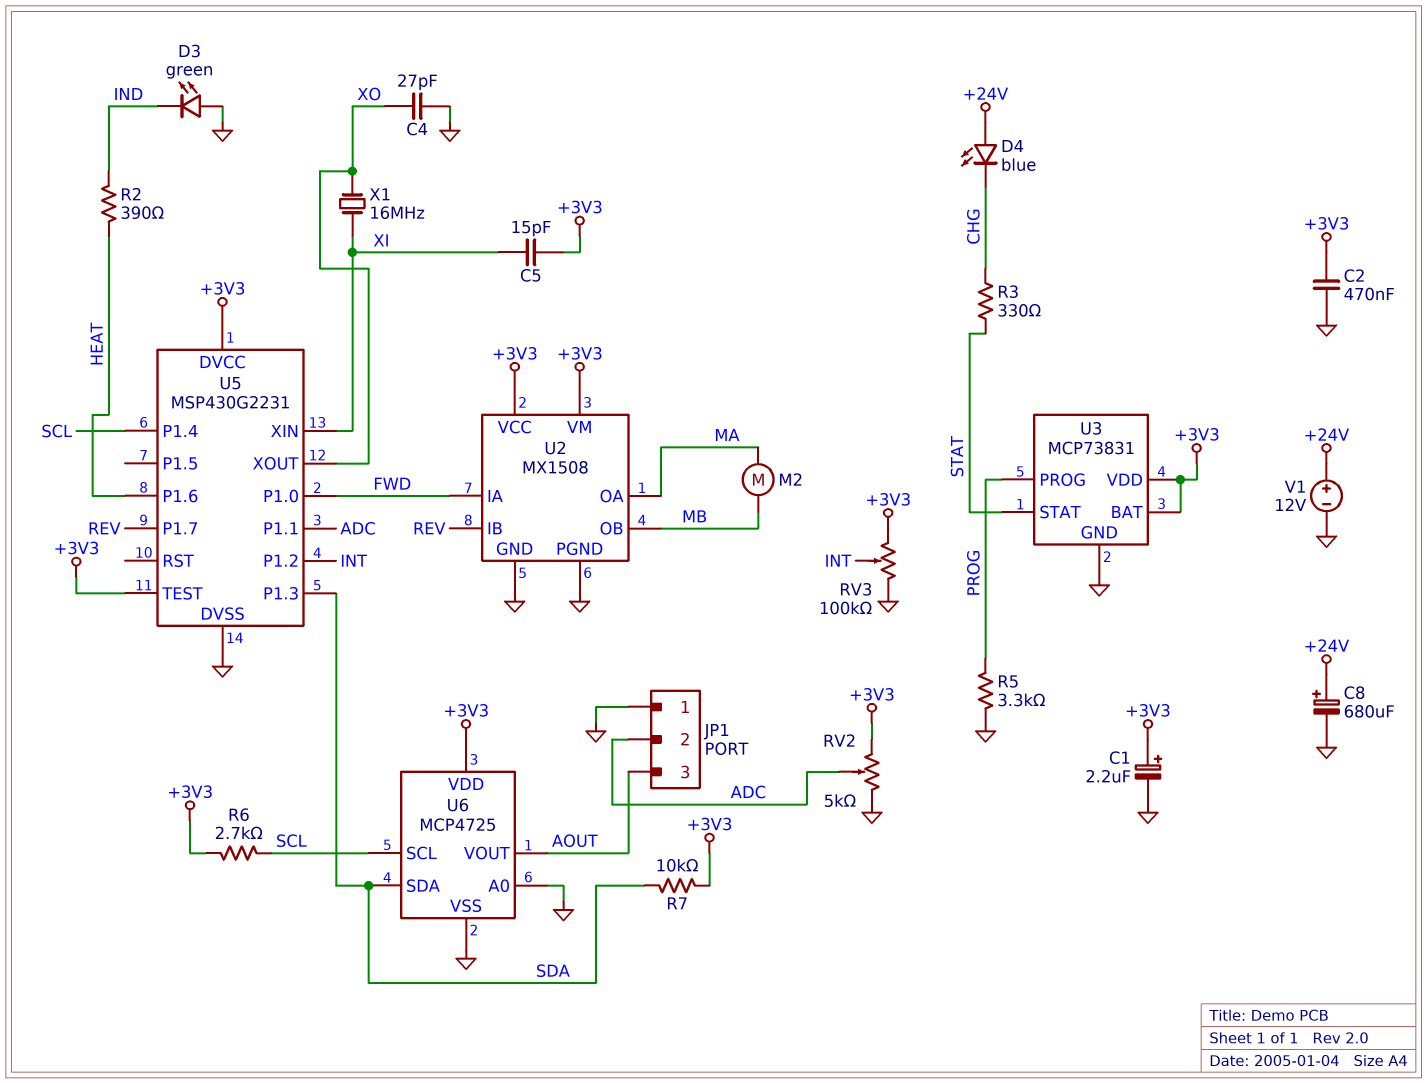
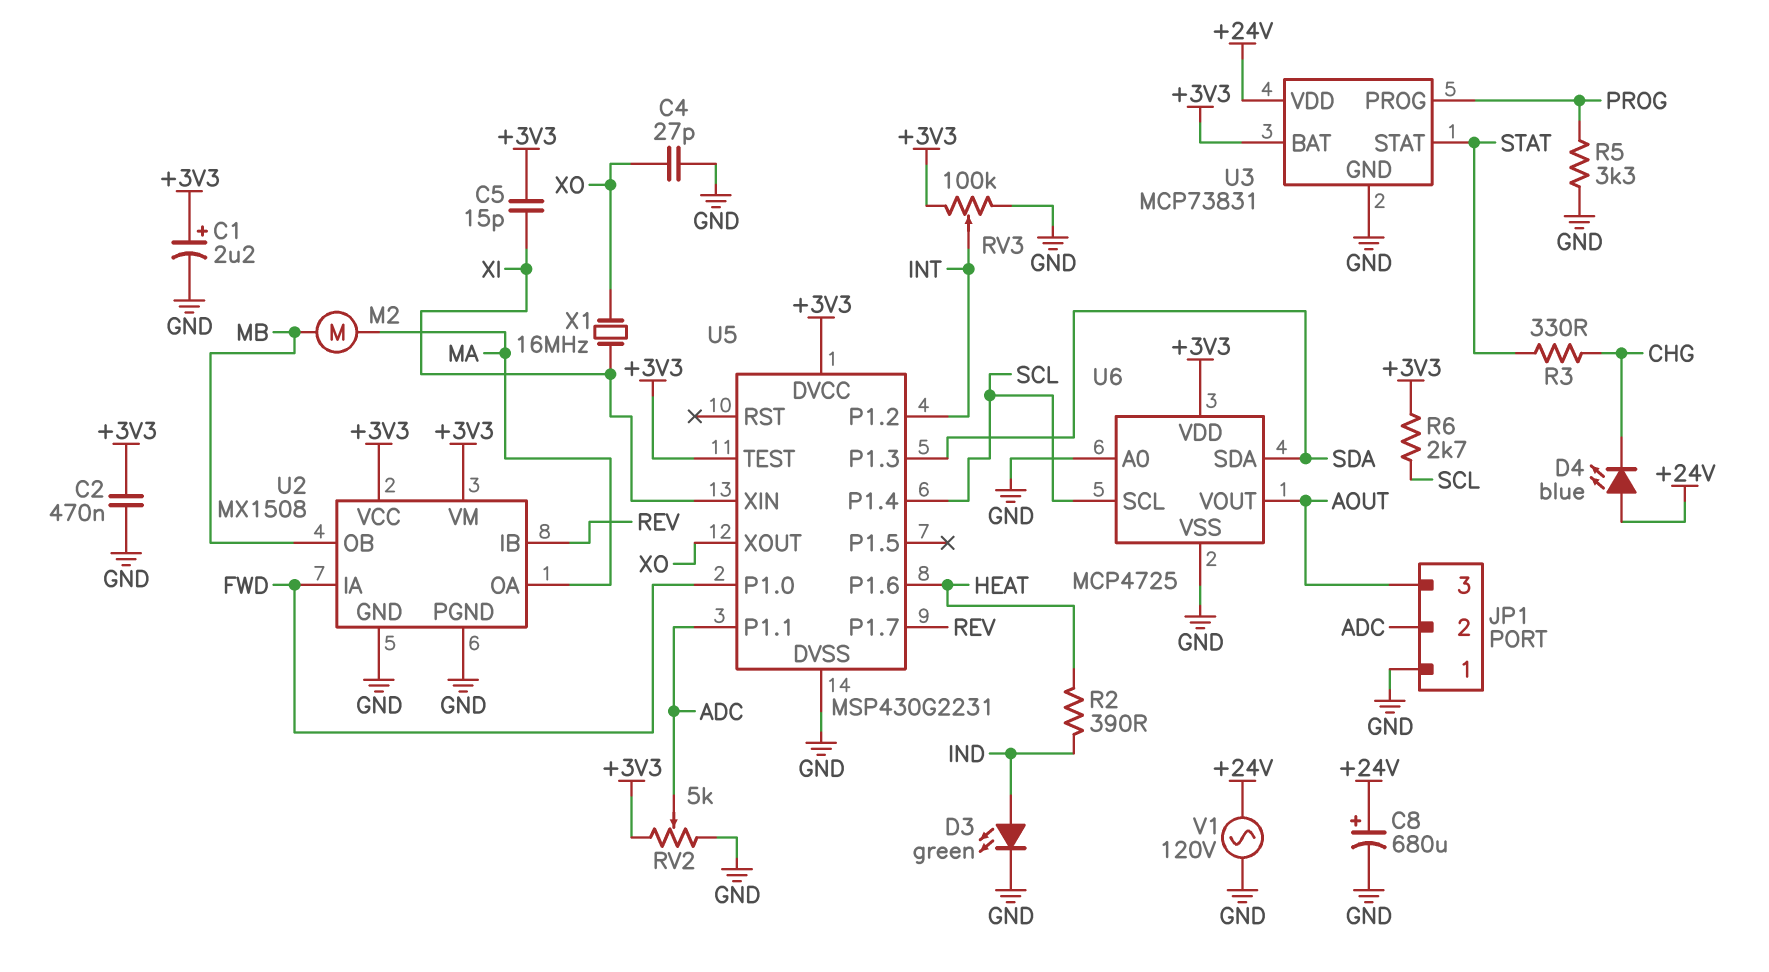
D3: LED green (A GND, K IND) -> LED green (A IND, K GND)
R7: 10k (+3V3, SDA) -> none
U3 pin VDD: +3V3 -> +24V
V1: 12V (plus +24V, minus GND) -> AC 120V (+24V, GND)

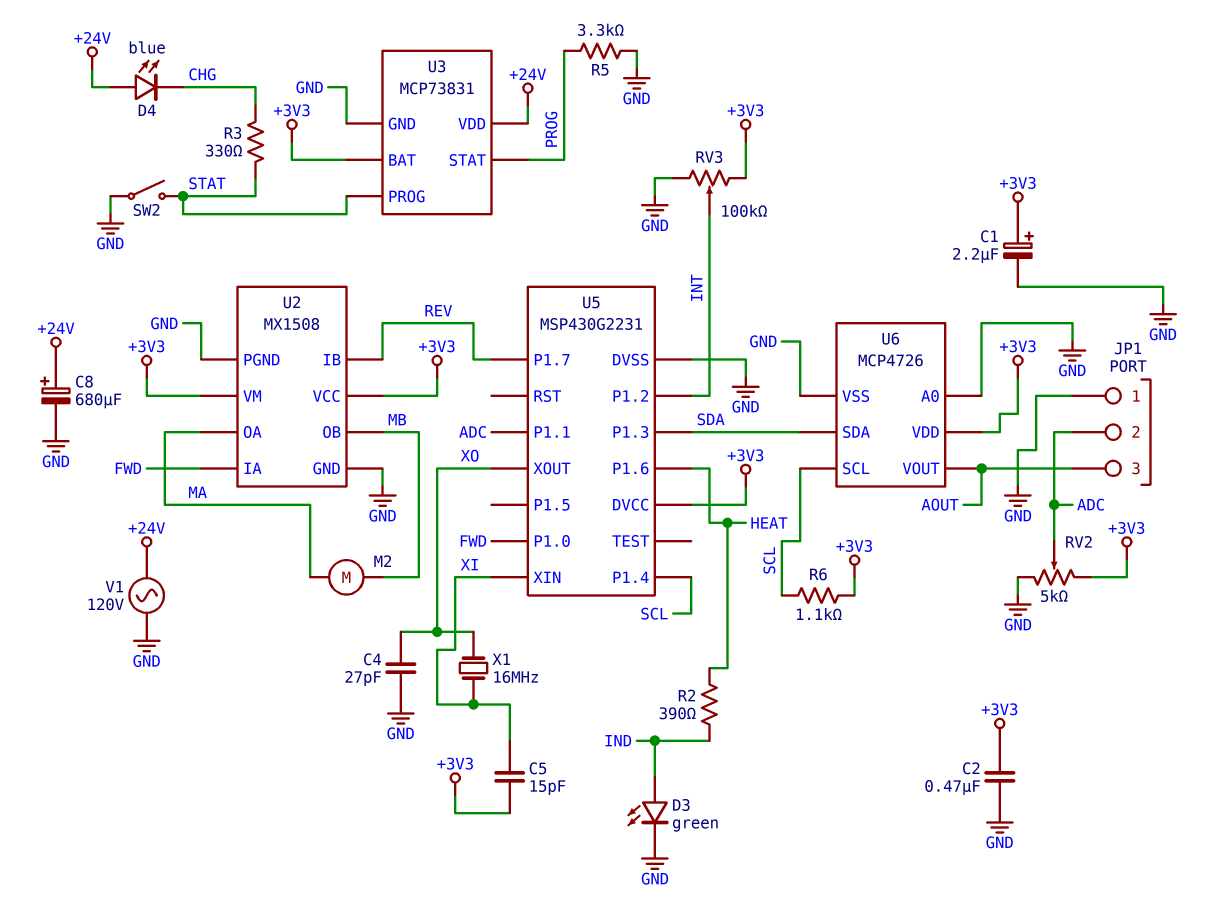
R6: 2.7k (+3V3, SCL) -> 1.1k (+3V3, SCL)
SW2: none -> switch (GND, STAT)
U3 pin PROG: PROG -> STAT
U3 pin STAT: STAT -> PROG
U5 pin TEST: +3V3 -> none
U6: MCP4725 -> MCP4726

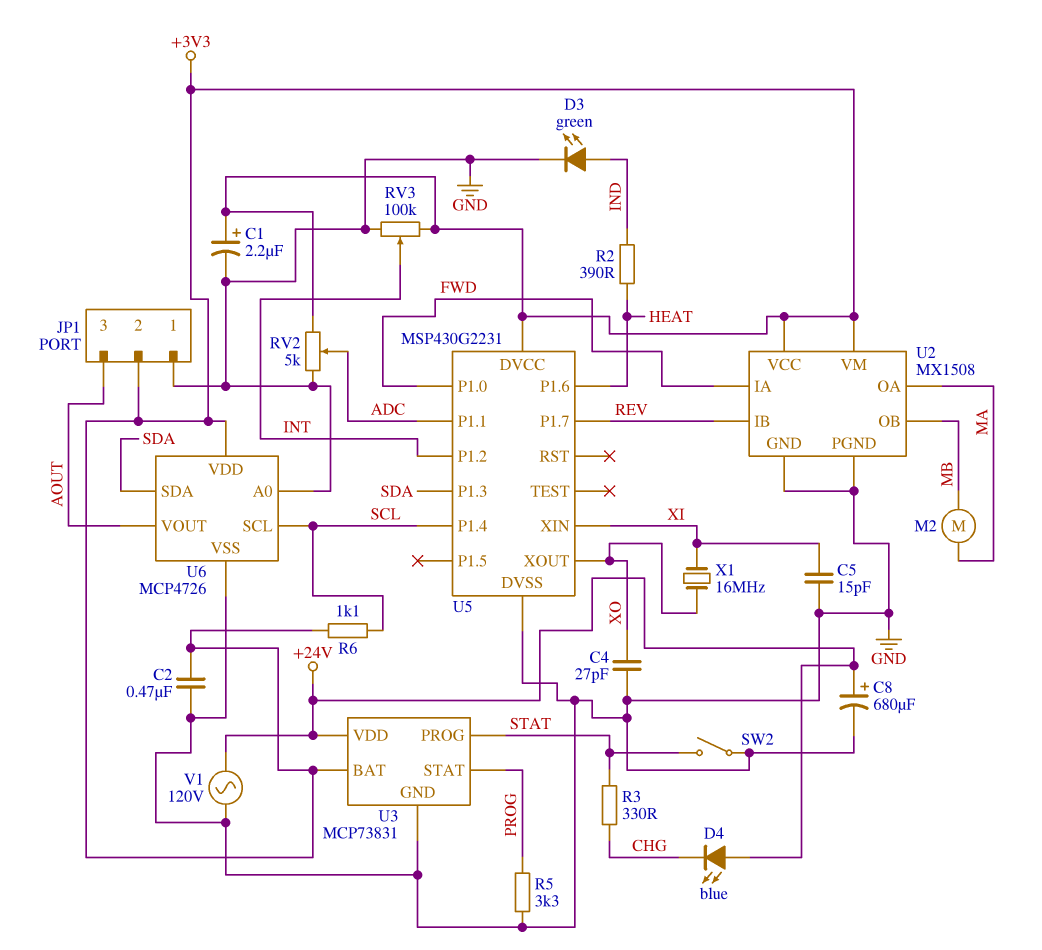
C5: 15pF (+3V3, XI) -> 15pF (GND, XI)
JP1 pin 2: ADC -> +3V3

